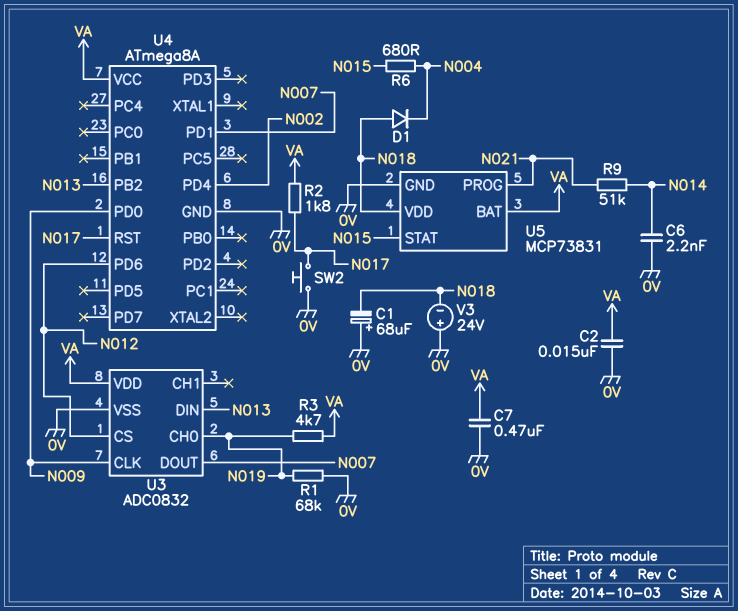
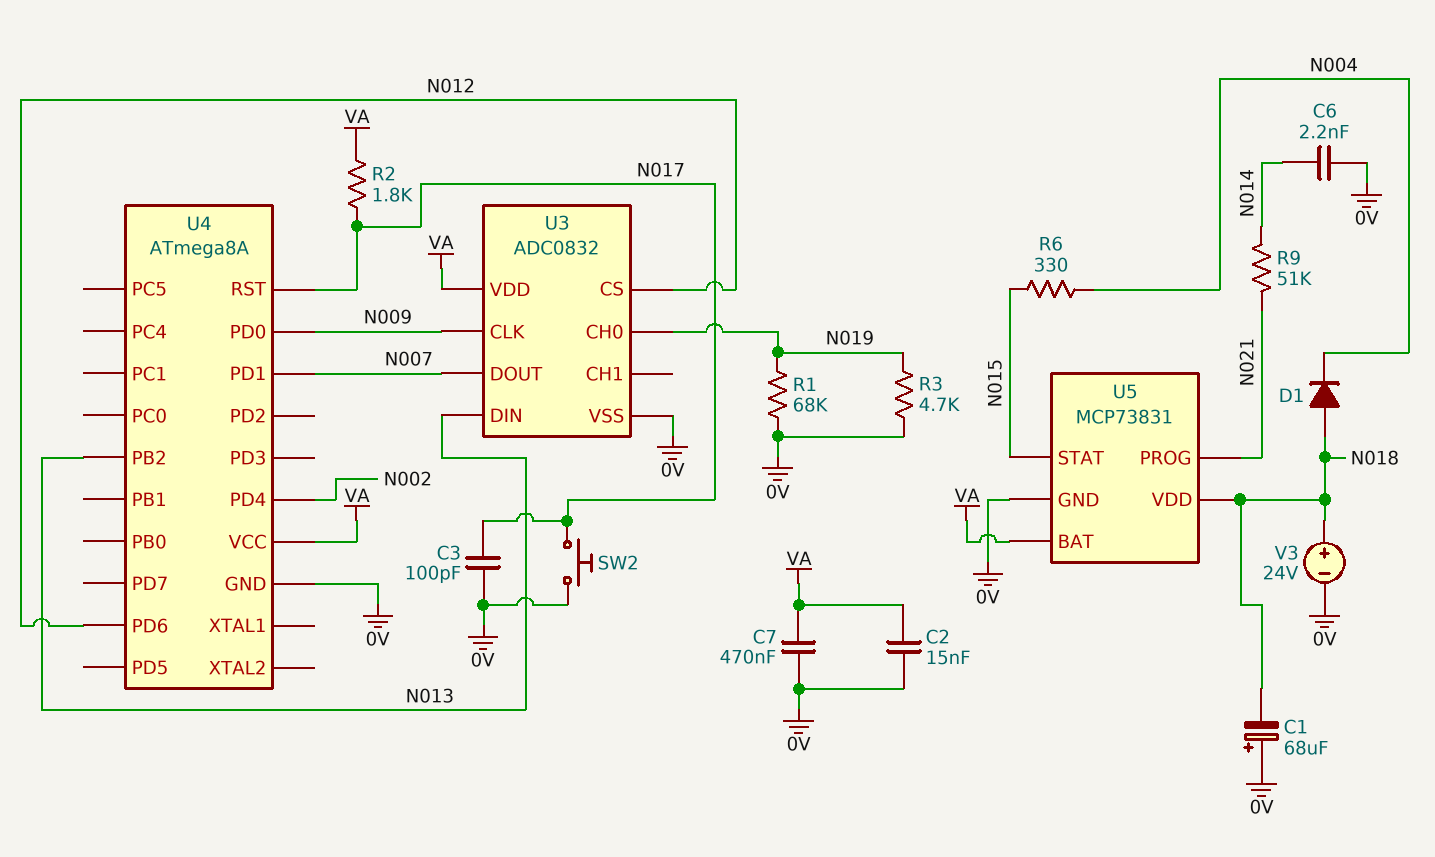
C3: none -> 100pF (0V, N017)
R3: 4.7k (N019, VA) -> 4.7k (0V, N019)
R6: 680 (N004, N015) -> 330 (N004, N015)
V3: 24V (plus 0V, minus N018) -> 24V (plus N018, minus 0V)

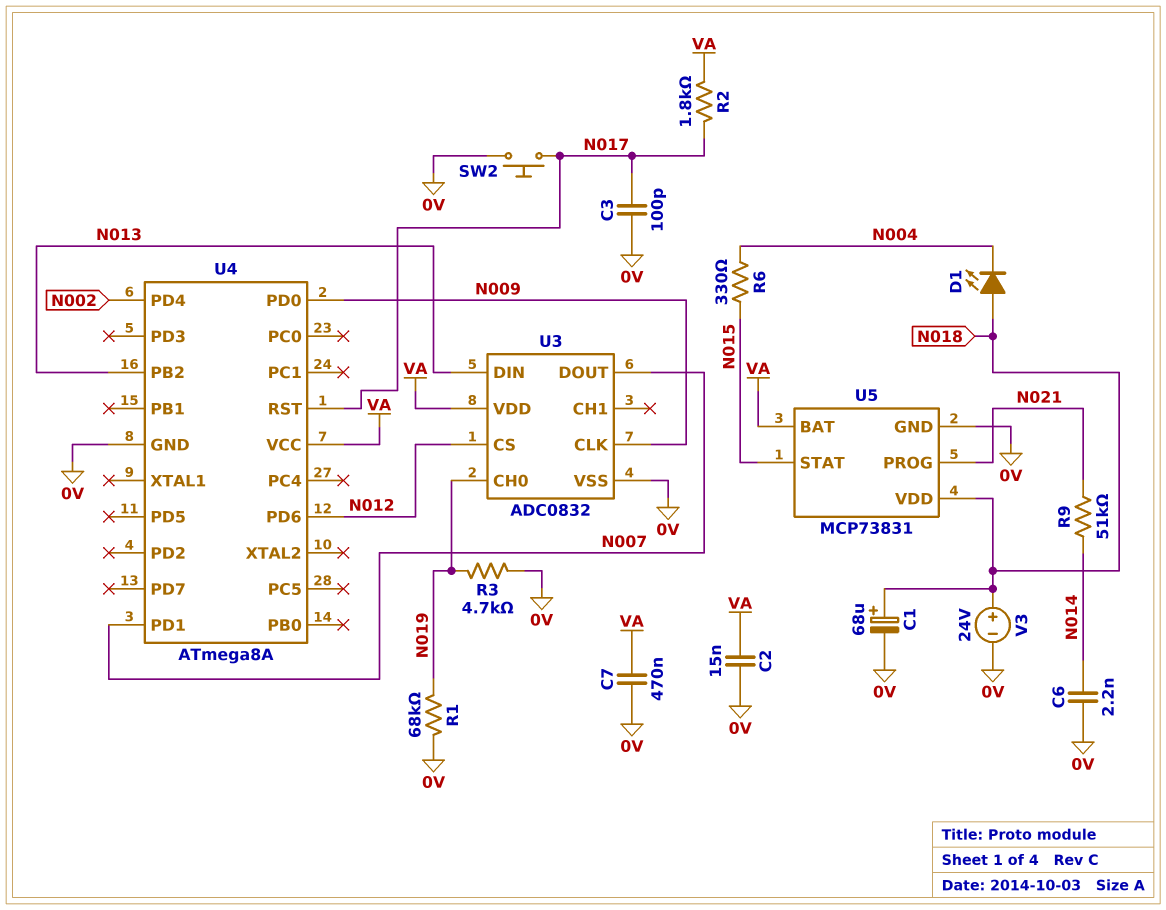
C1: 68uF (plus 0V, minus N018) -> 68uF (plus N018, minus 0V)
D1: diode (A N018, K N004) -> LED (A N018, K N004)

